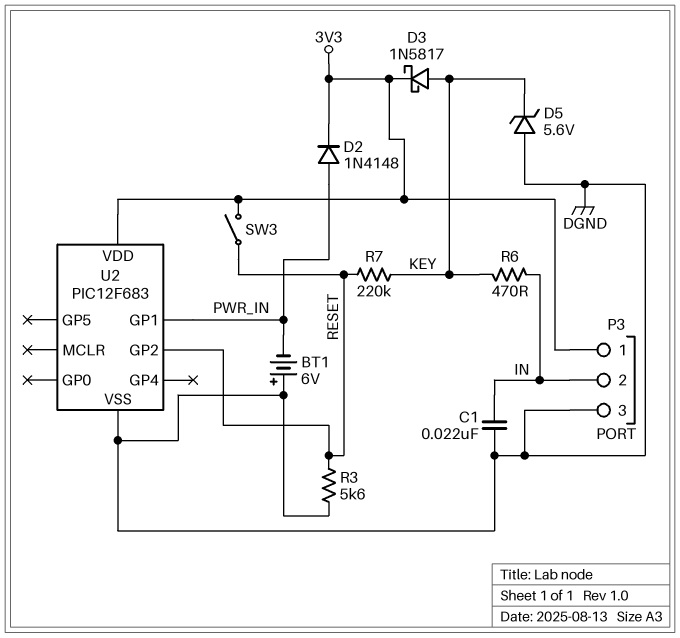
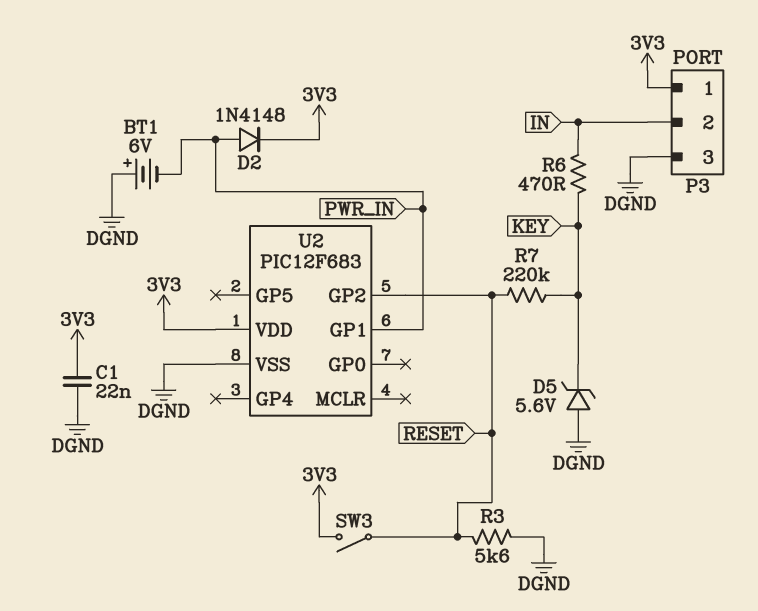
C1: 22nF (DGND, IN) -> 22nF (3V3, DGND)
D3: schottky 1N5817 (A KEY, K 3V3) -> none

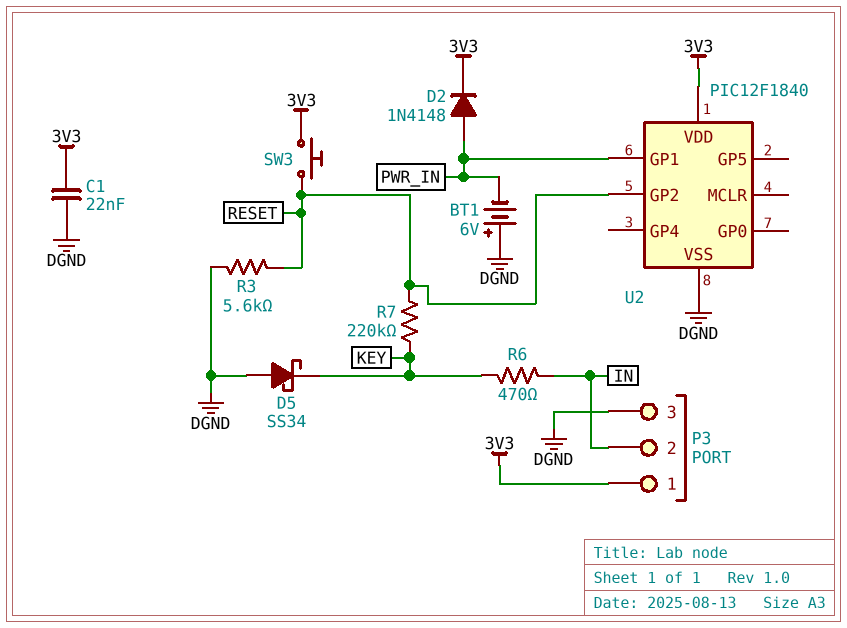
D5: zener 5.6V (A DGND, K KEY) -> schottky SS34 (A DGND, K KEY)
SW3: switch (3V3, RESET) -> button (3V3, RESET)
U2: PIC12F683 -> PIC12F1840

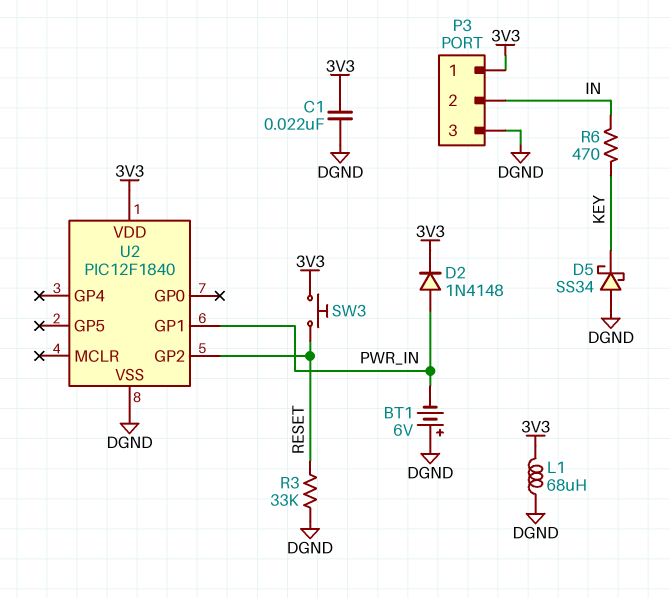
L1: none -> 68uH (3V3, DGND)
R3: 5.6k (DGND, RESET) -> 33k (DGND, RESET)
R7: 220k (KEY, RESET) -> none

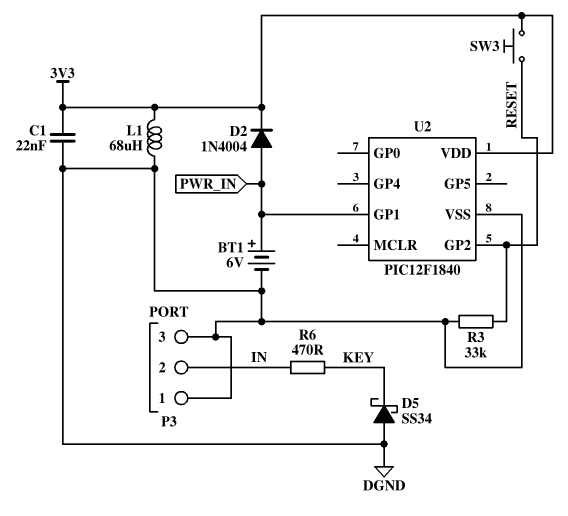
BT1: 6V (plus DGND, minus PWR_IN) -> 6V (plus PWR_IN, minus DGND)
D2: diode 1N4148 (A PWR_IN, K 3V3) -> diode 1N4004 (A PWR_IN, K 3V3)
P3 pin 1: 3V3 -> DGND

